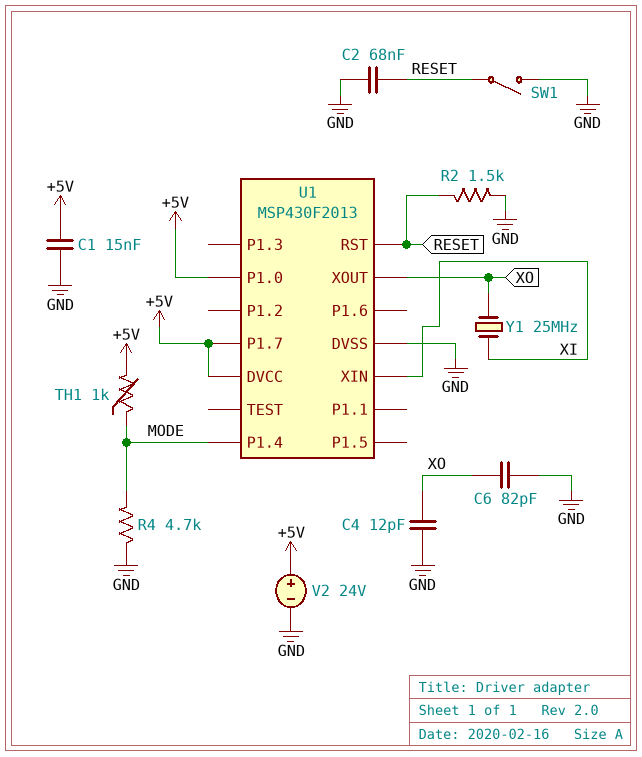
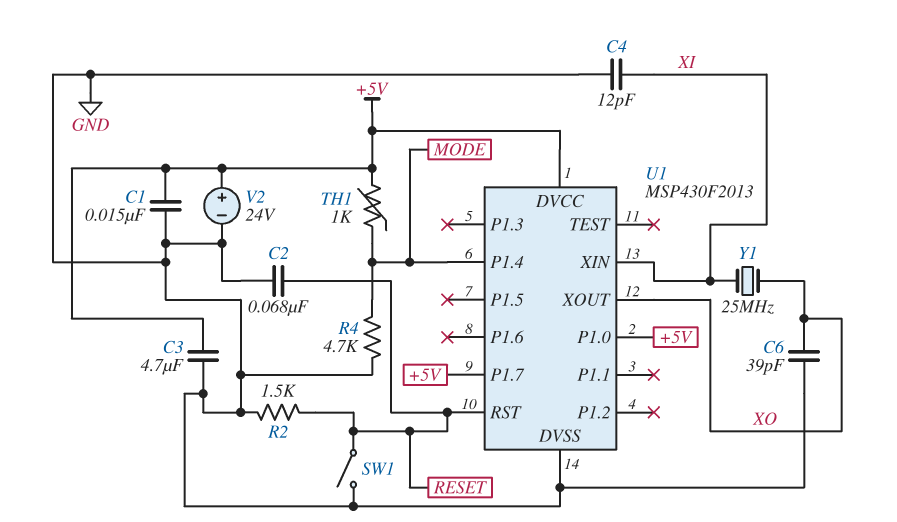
C3: none -> 4.7uF (+5V, GND)
C4: 12pF (GND, XO) -> 12pF (GND, XI)
C6: 82pF (GND, XO) -> 39pF (GND, XO)

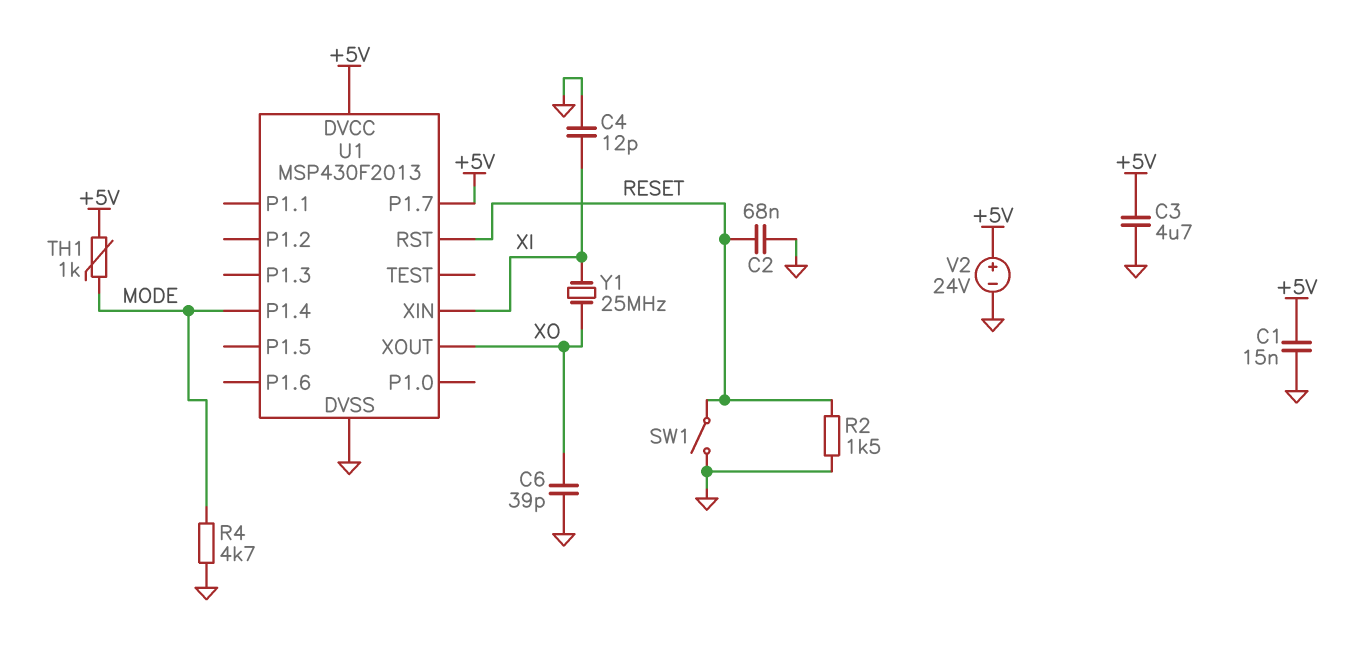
U1 pin P1.0: +5V -> none

